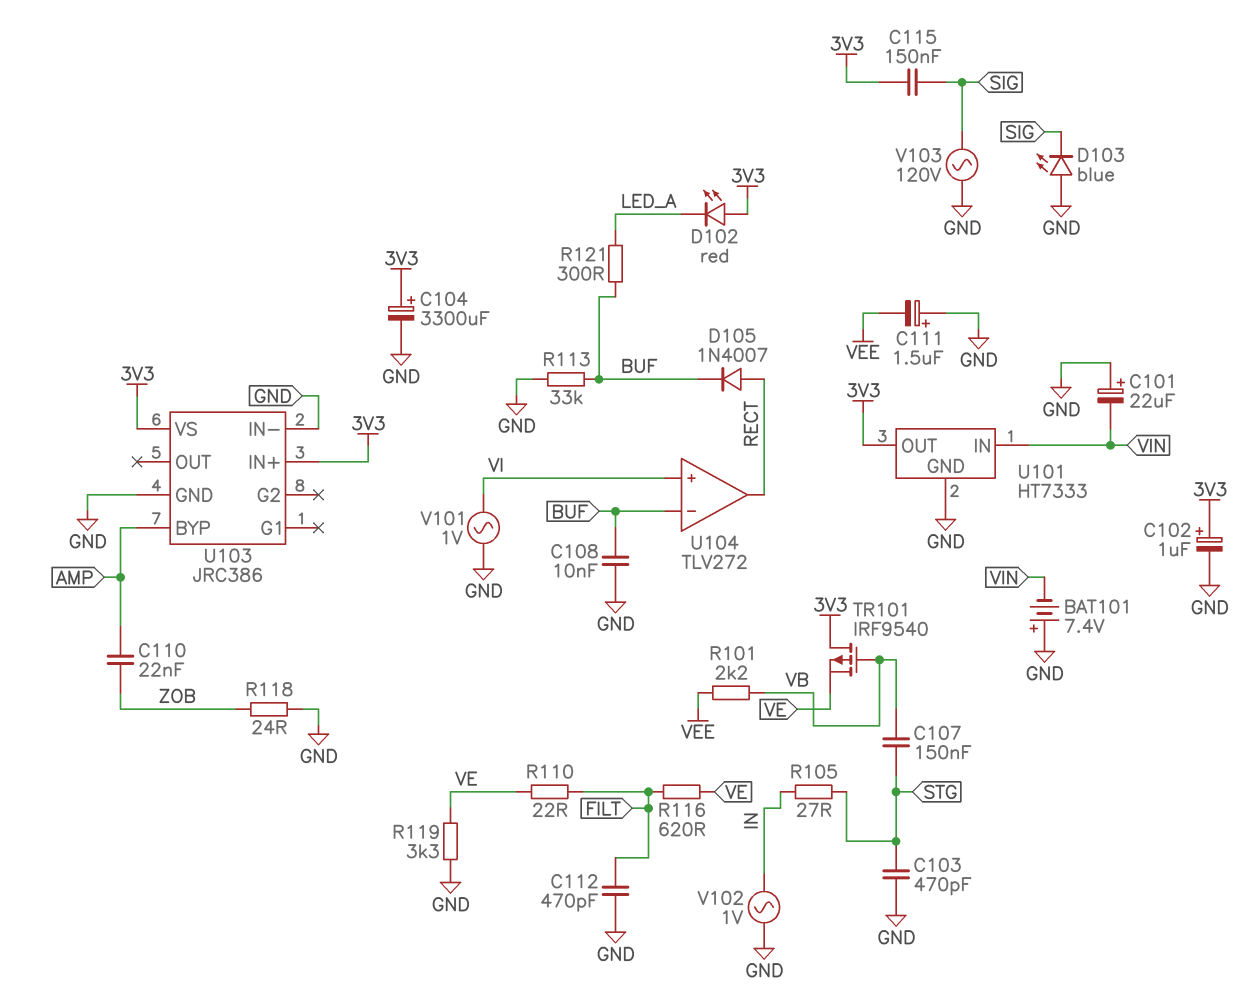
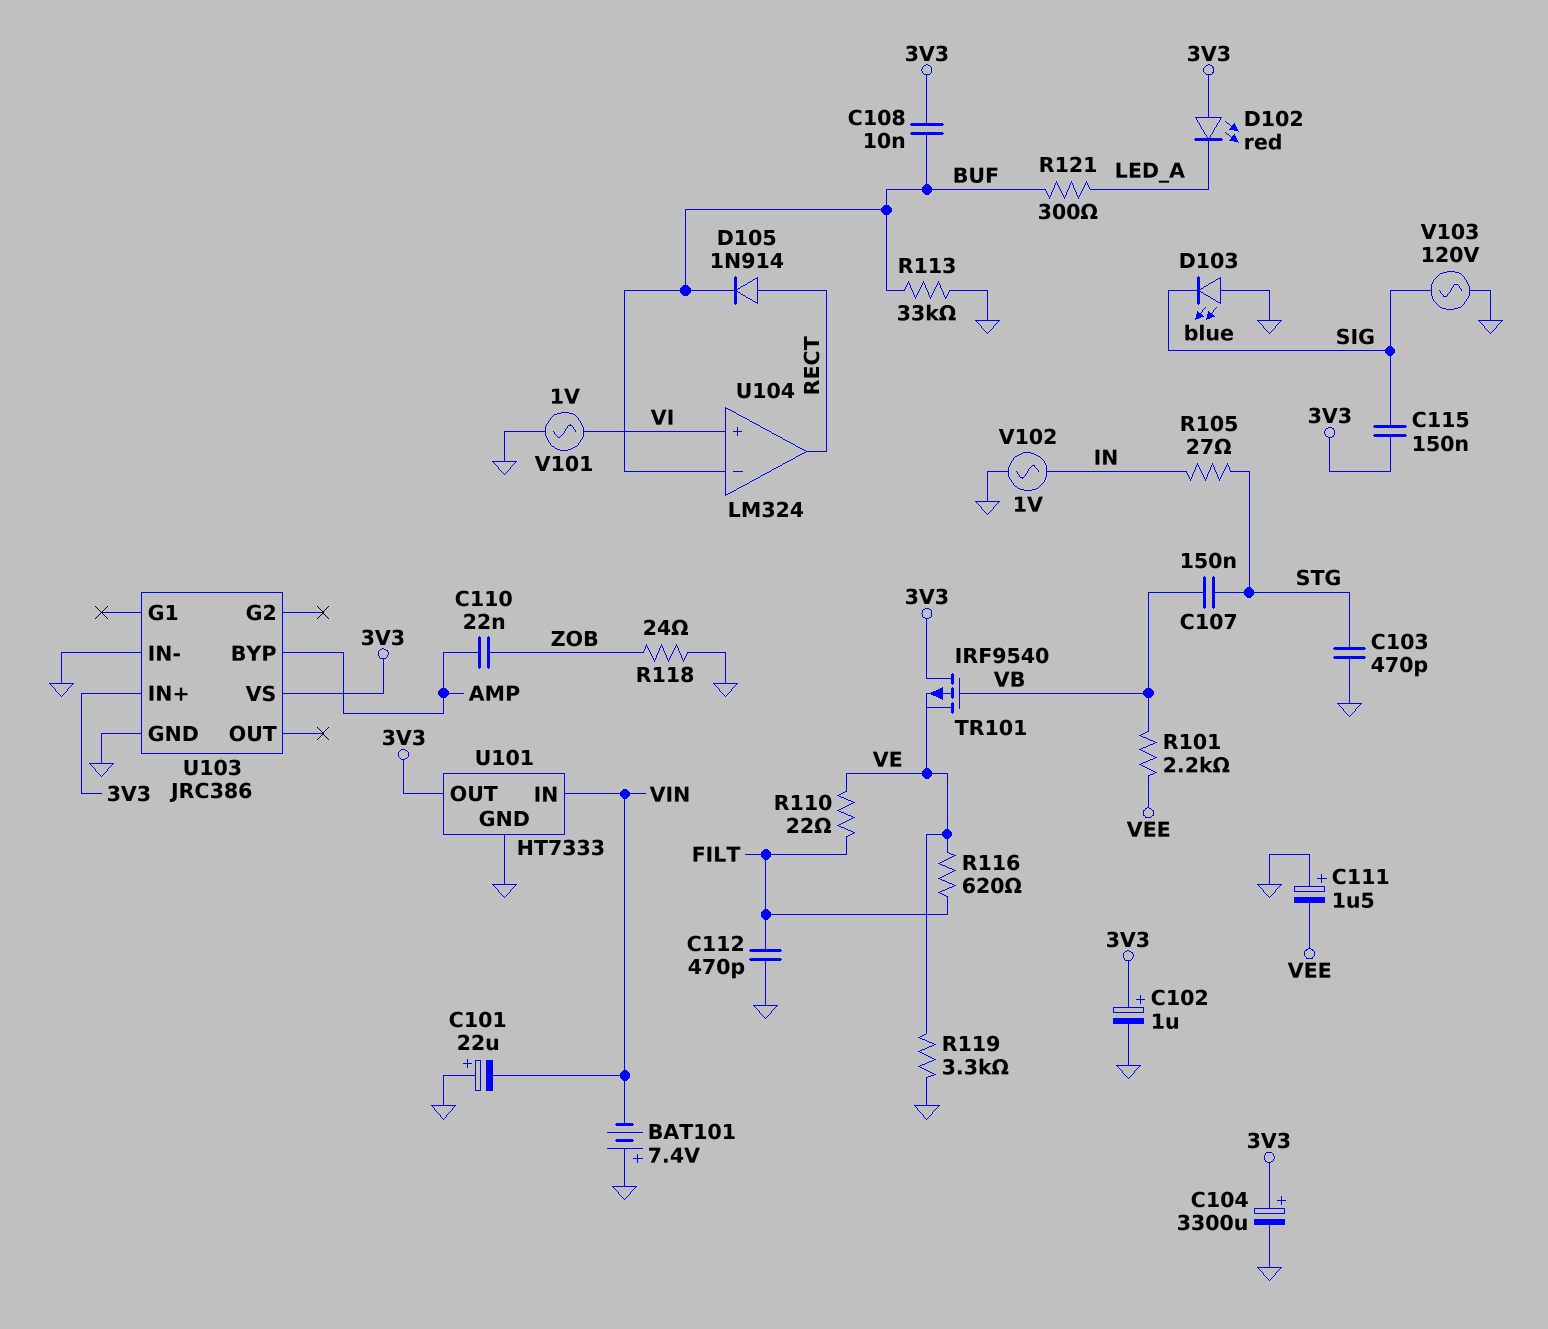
C108: 10nF (BUF, GND) -> 10nF (3V3, BUF)
D105: diode 1N4007 (A RECT, K BUF) -> diode 1N914 (A RECT, K BUF)
U104: TLV272 -> LM324

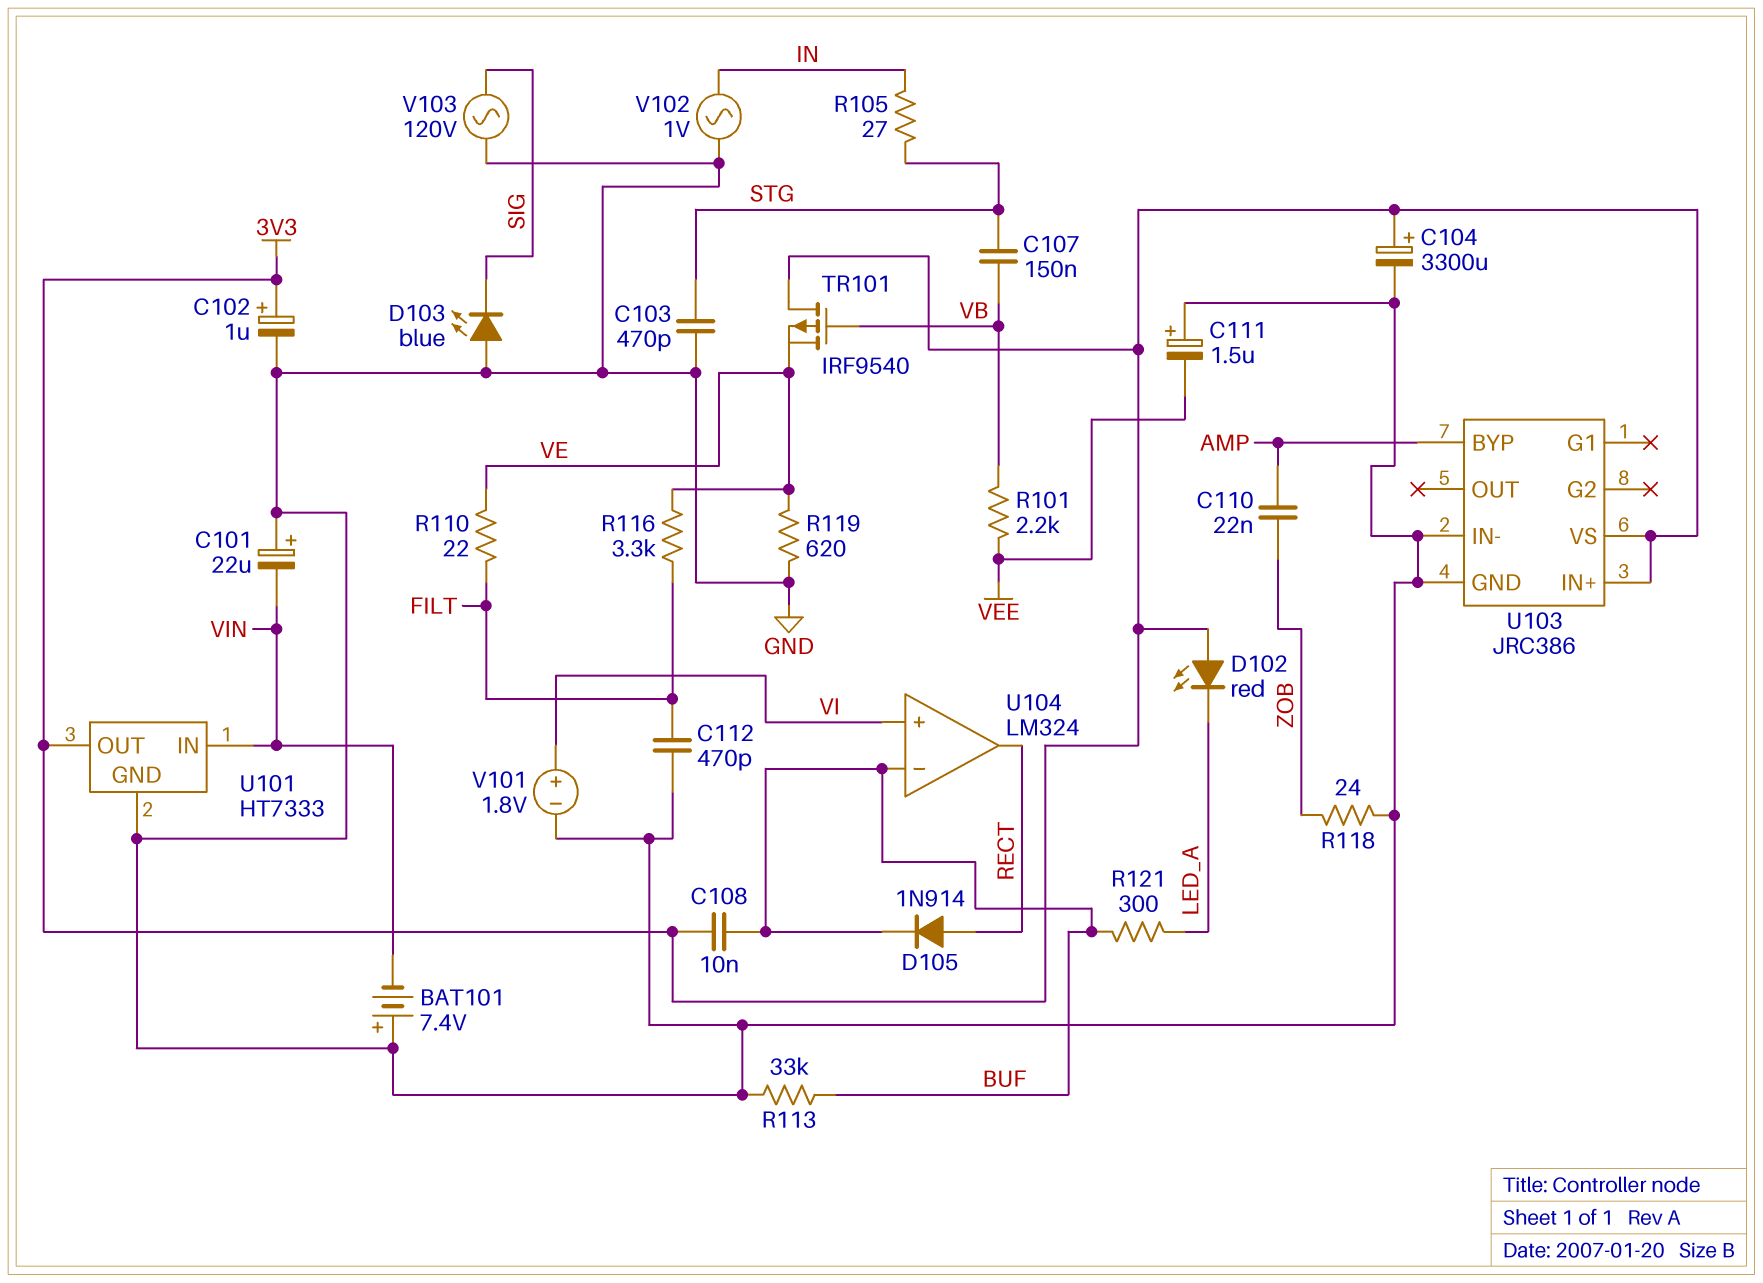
C115: 150nF (3V3, SIG) -> none
R116: 620 (FILT, VE) -> 3.3k (FILT, VE)
R119: 3.3k (GND, VE) -> 620 (GND, VE)
V101: AC 1V (GND, VI) -> 1.8V (plus VI, minus GND)

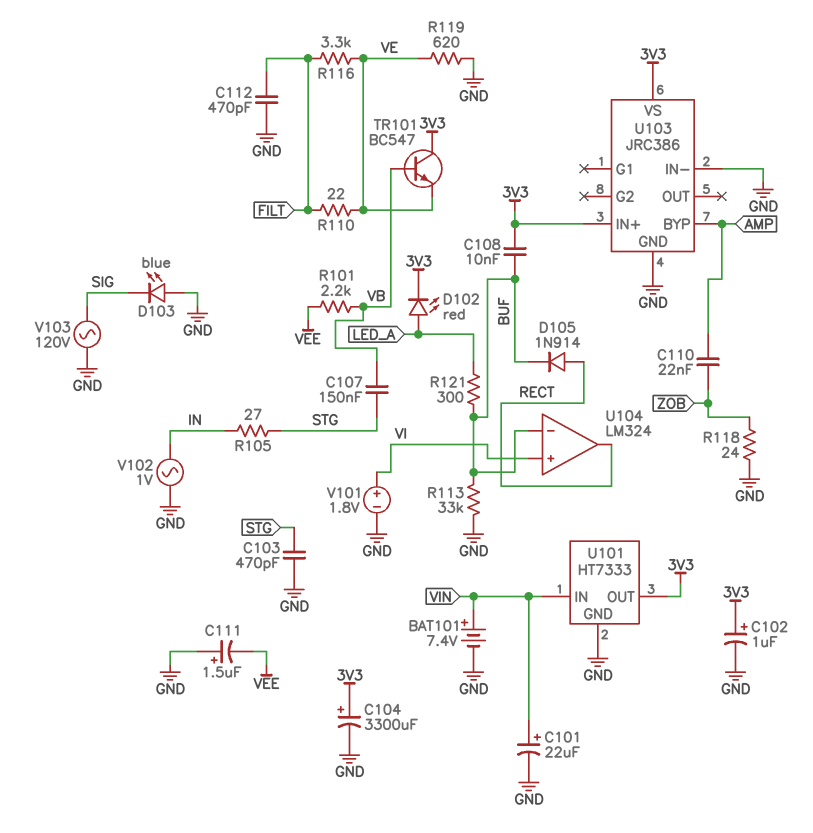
BAT101: 7.4V (plus GND, minus VIN) -> 7.4V (plus VIN, minus GND)
C101: 22uF (plus GND, minus VIN) -> 22uF (plus VIN, minus GND)
D102: LED red (A 3V3, K LED_A) -> LED red (A LED_A, K 3V3)
TR101: PMOS IRF9540 (G VB, D 3V3, S VE) -> NPN BC547 (B VB, C 3V3, E VE)

